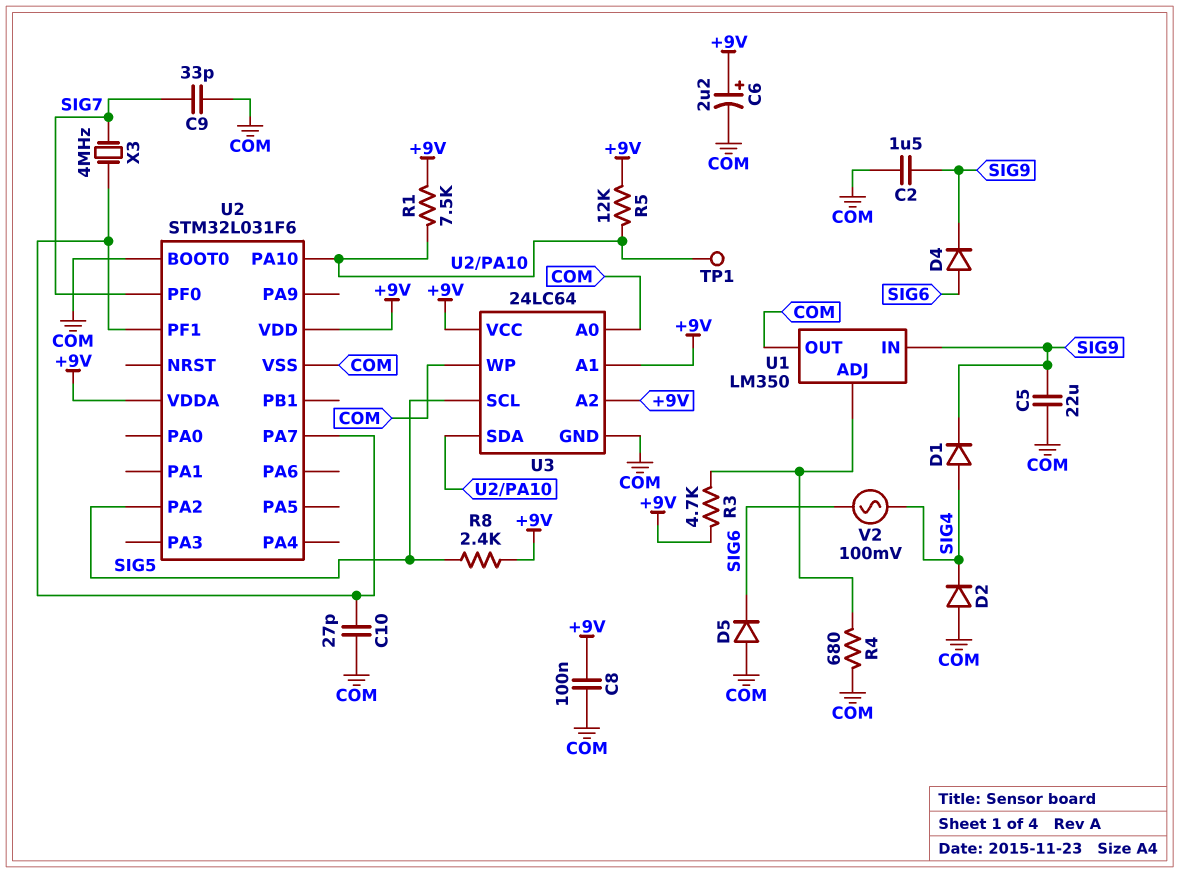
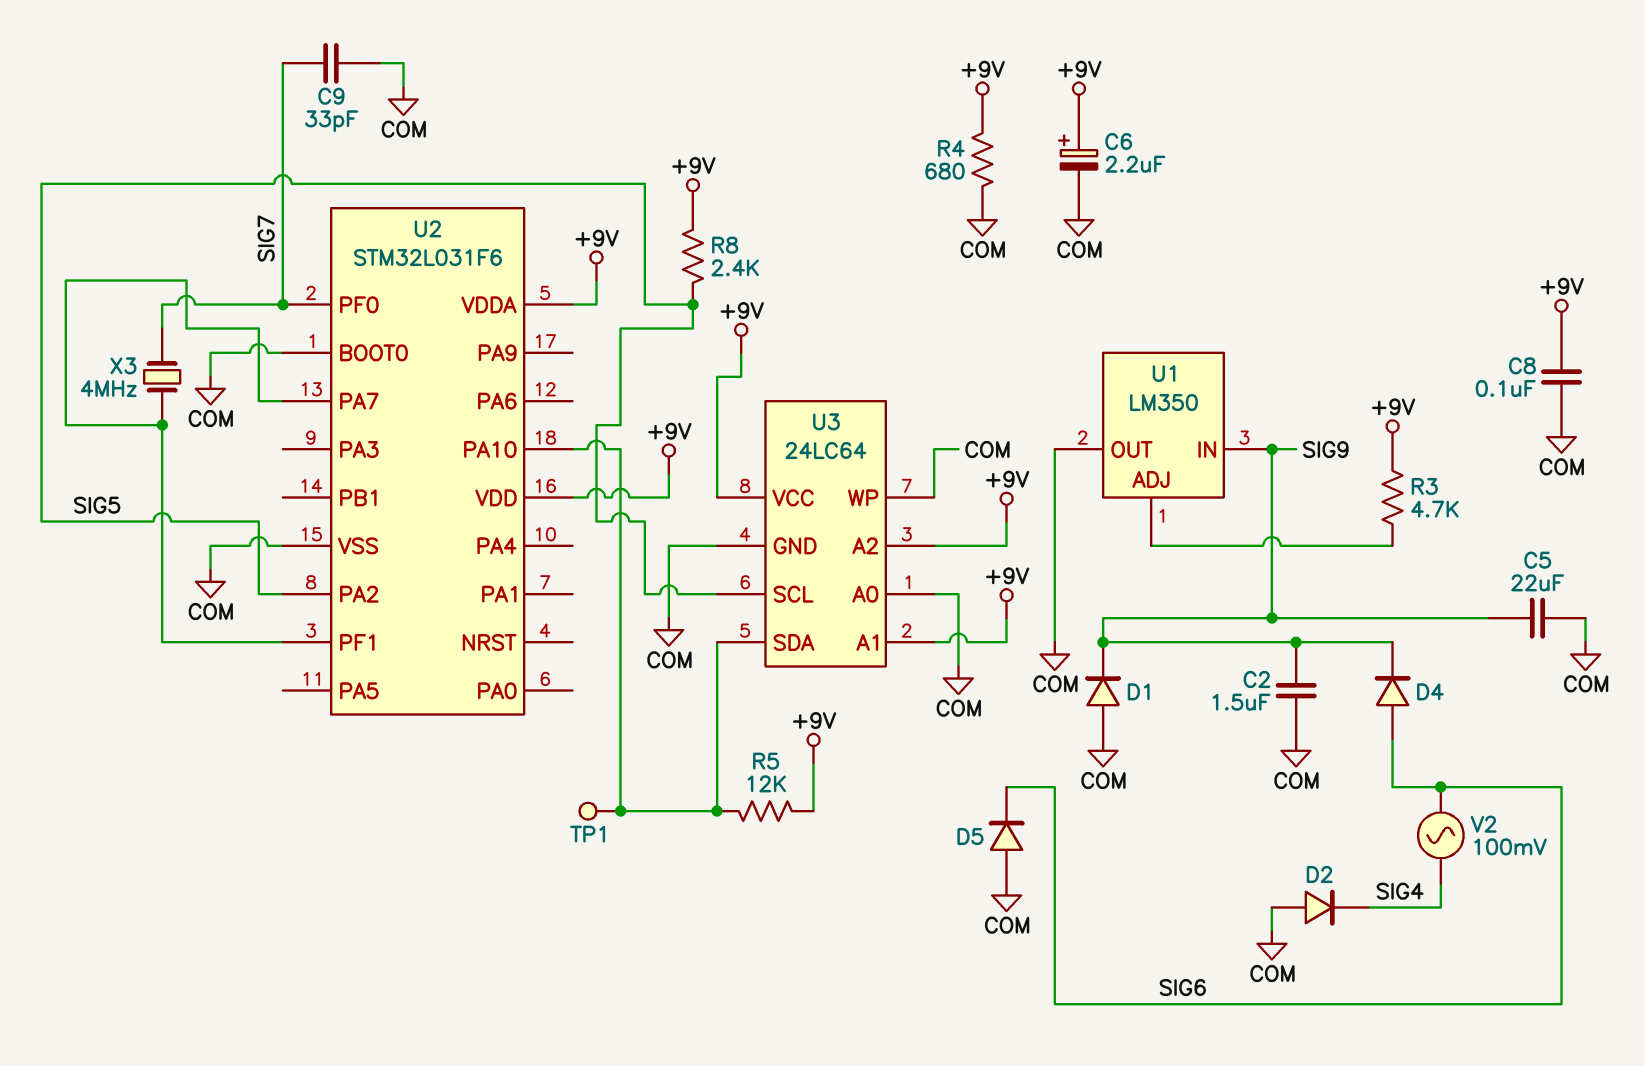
C10: 27pF (COM, U2/PA7) -> none
D1: diode (A SIG4, K SIG9) -> diode (A COM, K SIG9)
R1: 7.5k (+9V, U2/PA10) -> none
R4: 680 (COM, U1/ADJ) -> 680 (+9V, COM)

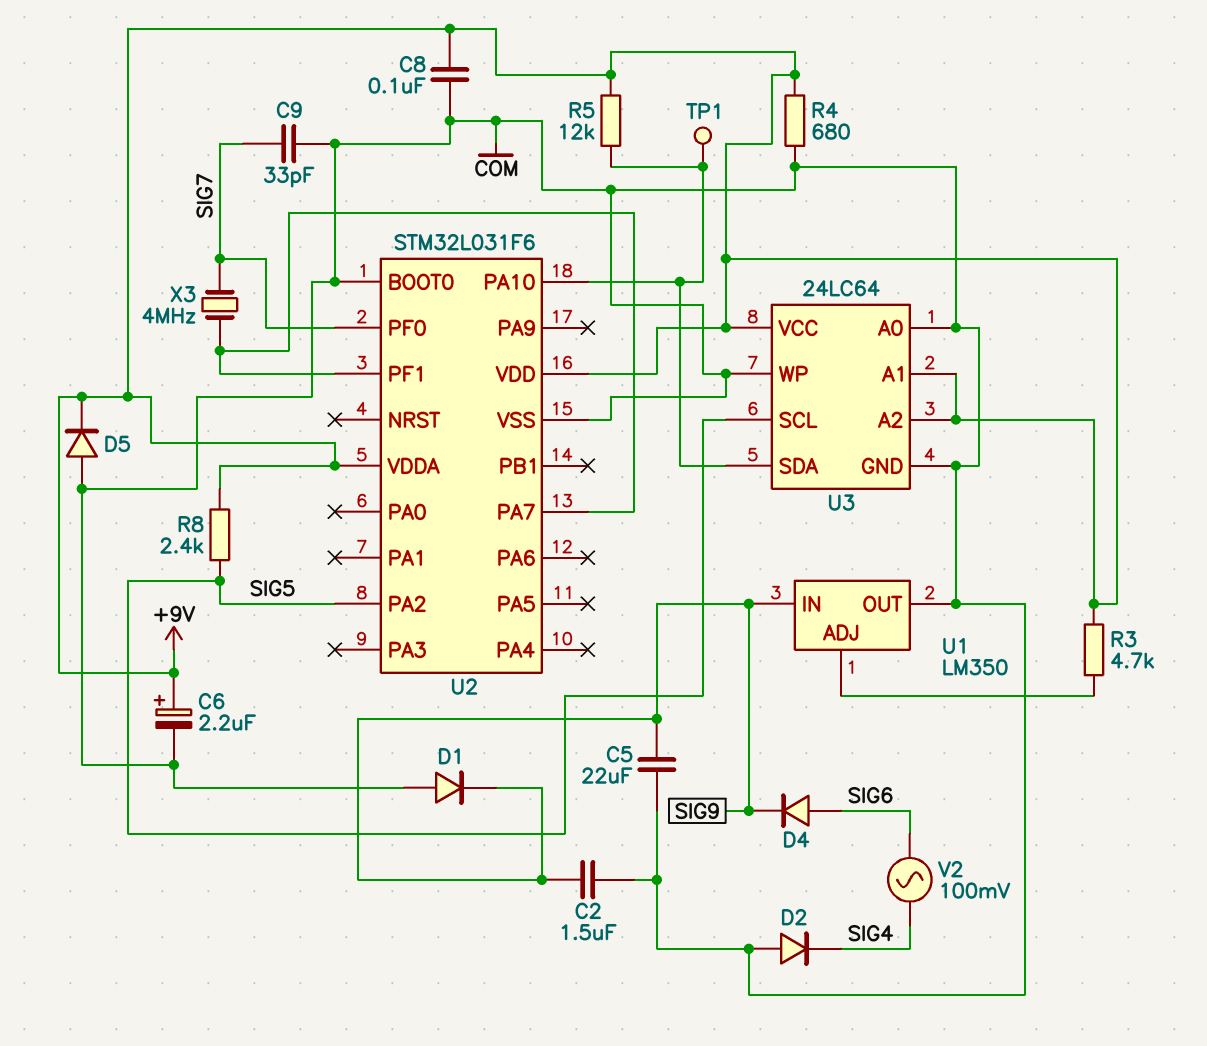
D5: diode (A COM, K SIG6) -> diode (A COM, K +9V)

